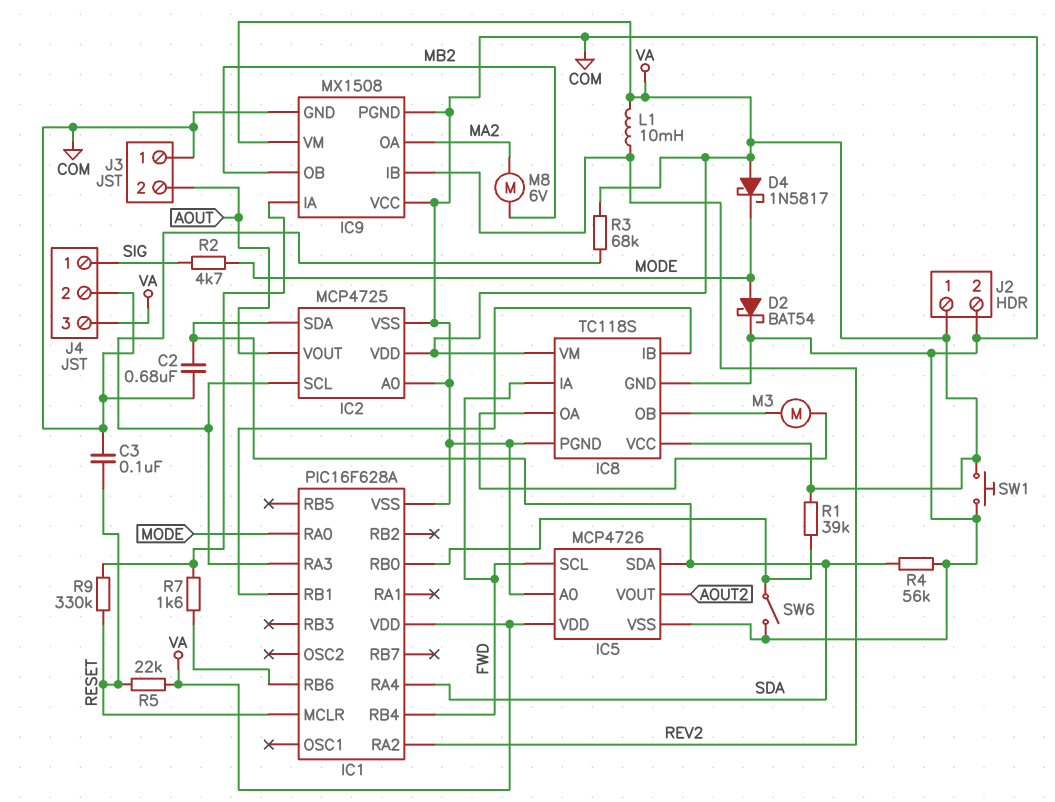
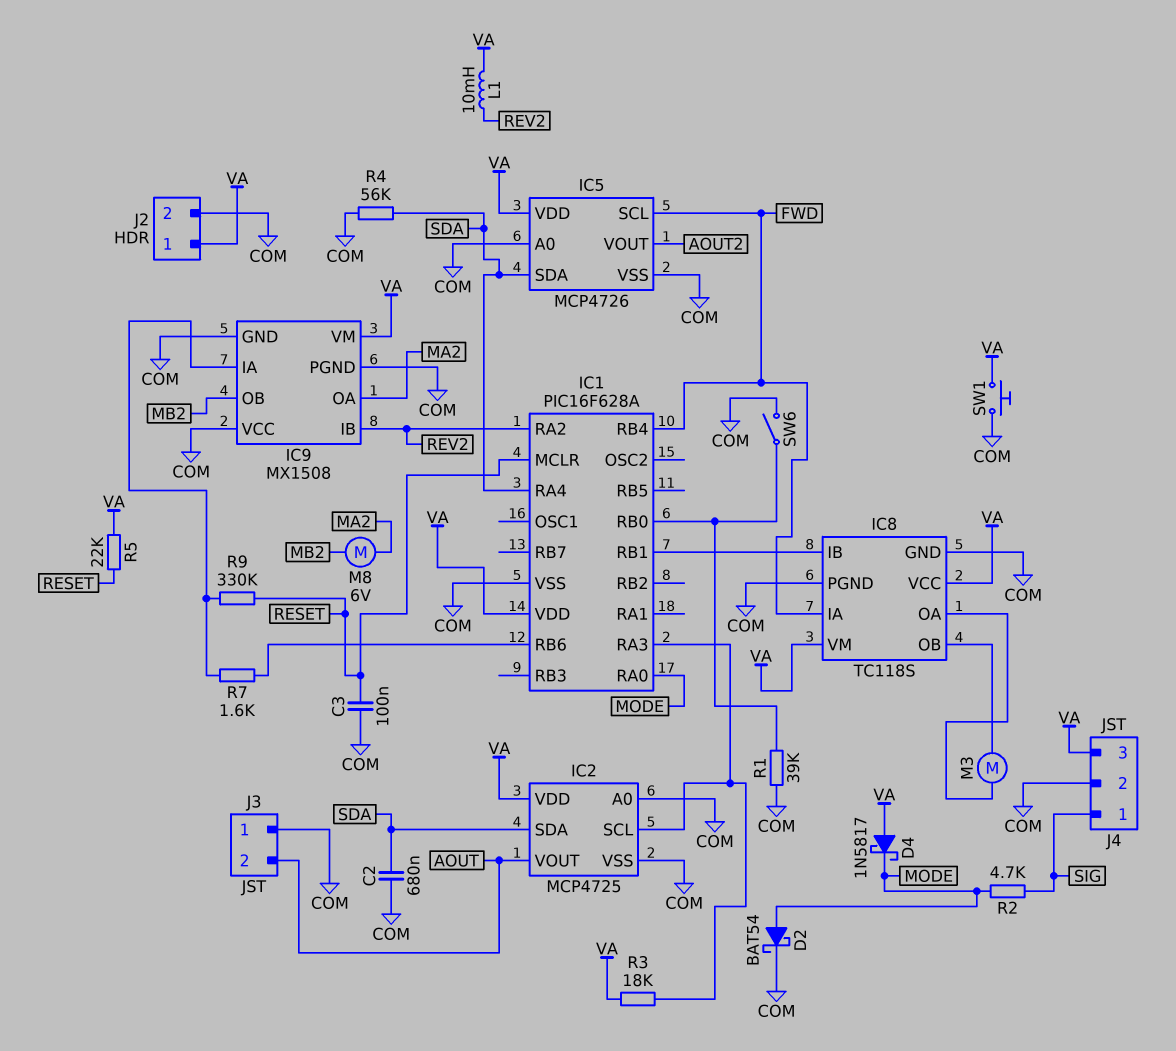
R1: 39k (IC1/RB0, VA) -> 39k (COM, IC1/RB0)
R3: 68k (IC1/RA3, VA) -> 18k (IC1/RA3, VA)

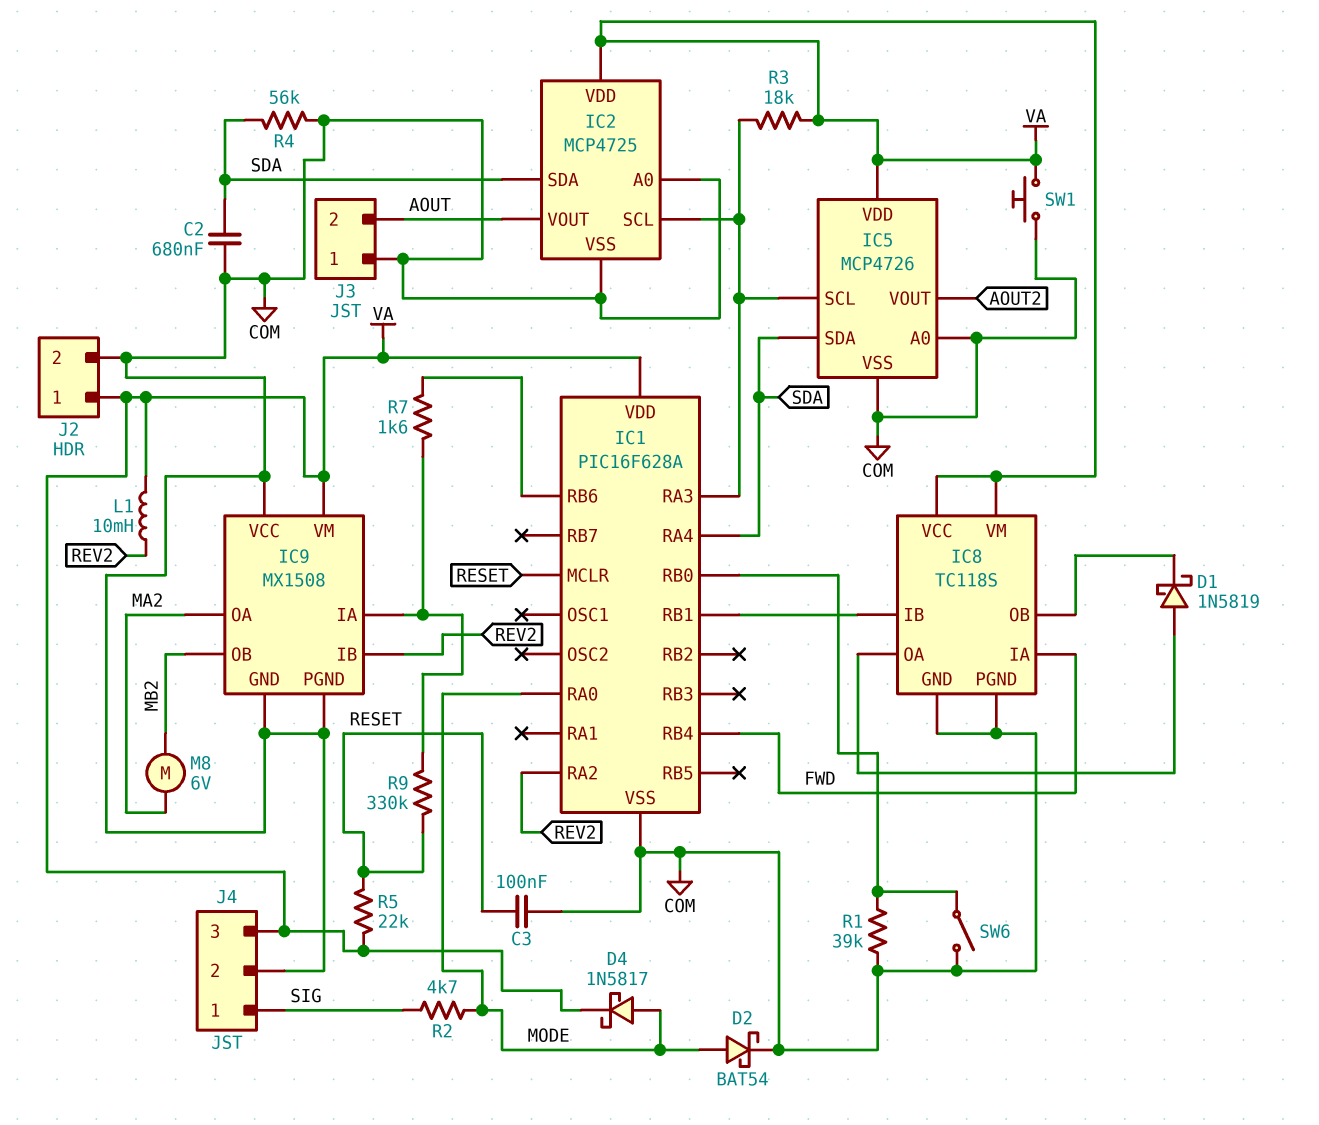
D1: none -> schottky 1N5819 (A IC8/OA, K IC8/OB)
D4: schottky 1N5817 (A VA, K MODE) -> schottky 1N5817 (A MODE, K VA)
IC5 pin SCL: FWD -> IC1/RA3
M3: motor (IC8/OA, IC8/OB) -> none

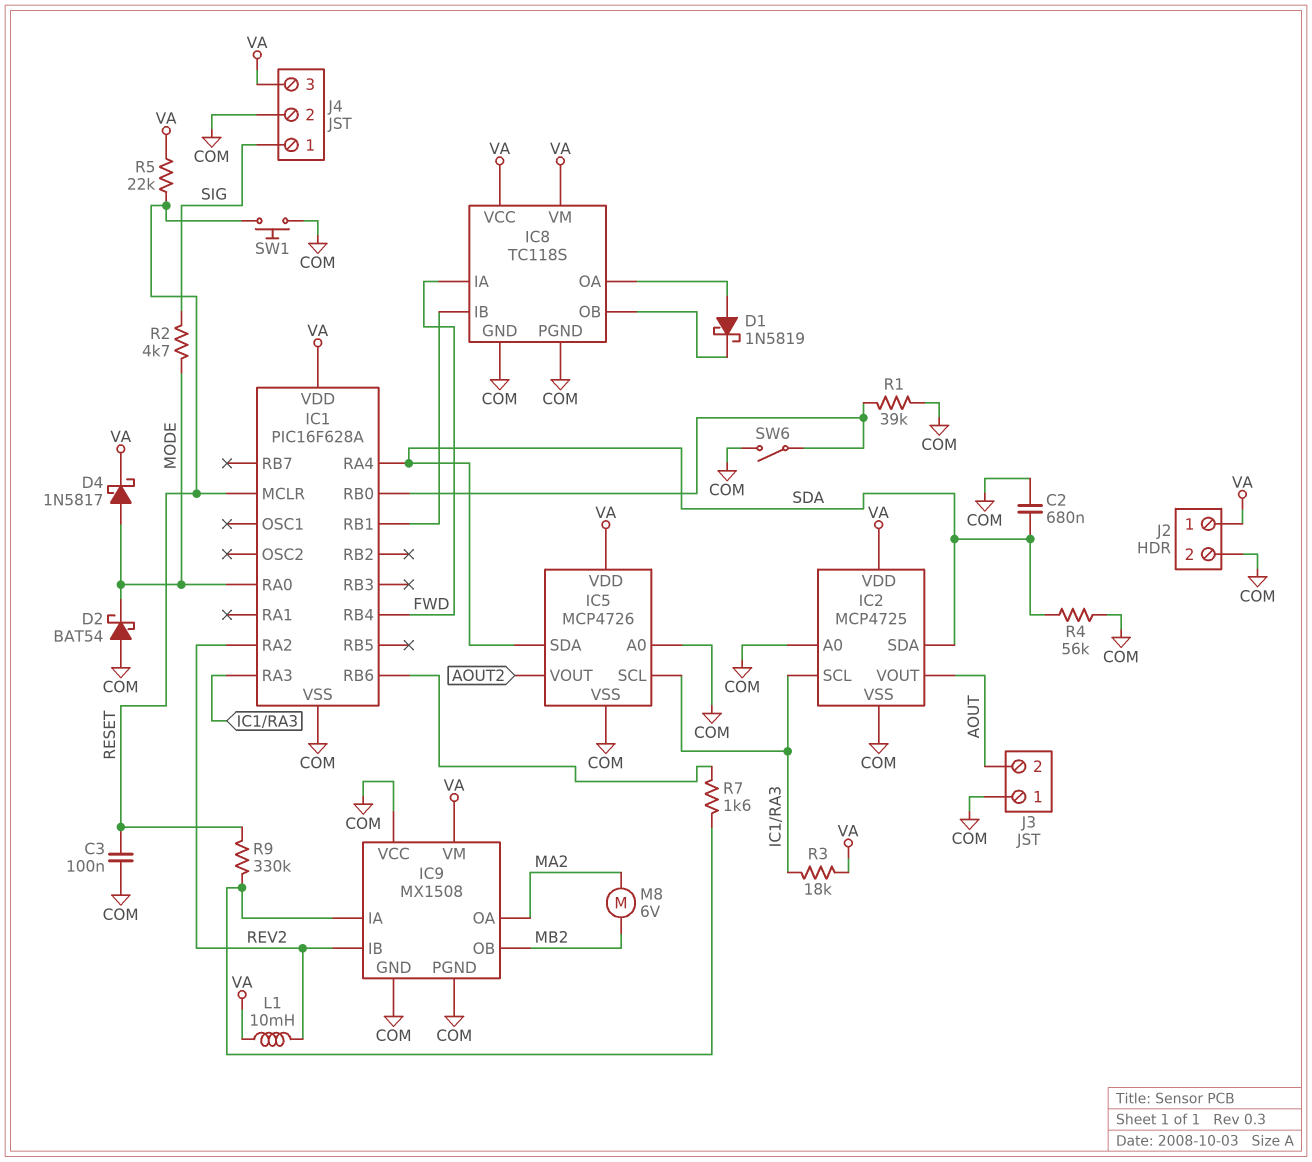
D2: schottky BAT54 (A MODE, K COM) -> schottky BAT54 (A COM, K MODE)
SW1: button (COM, VA) -> button (COM, RESET)

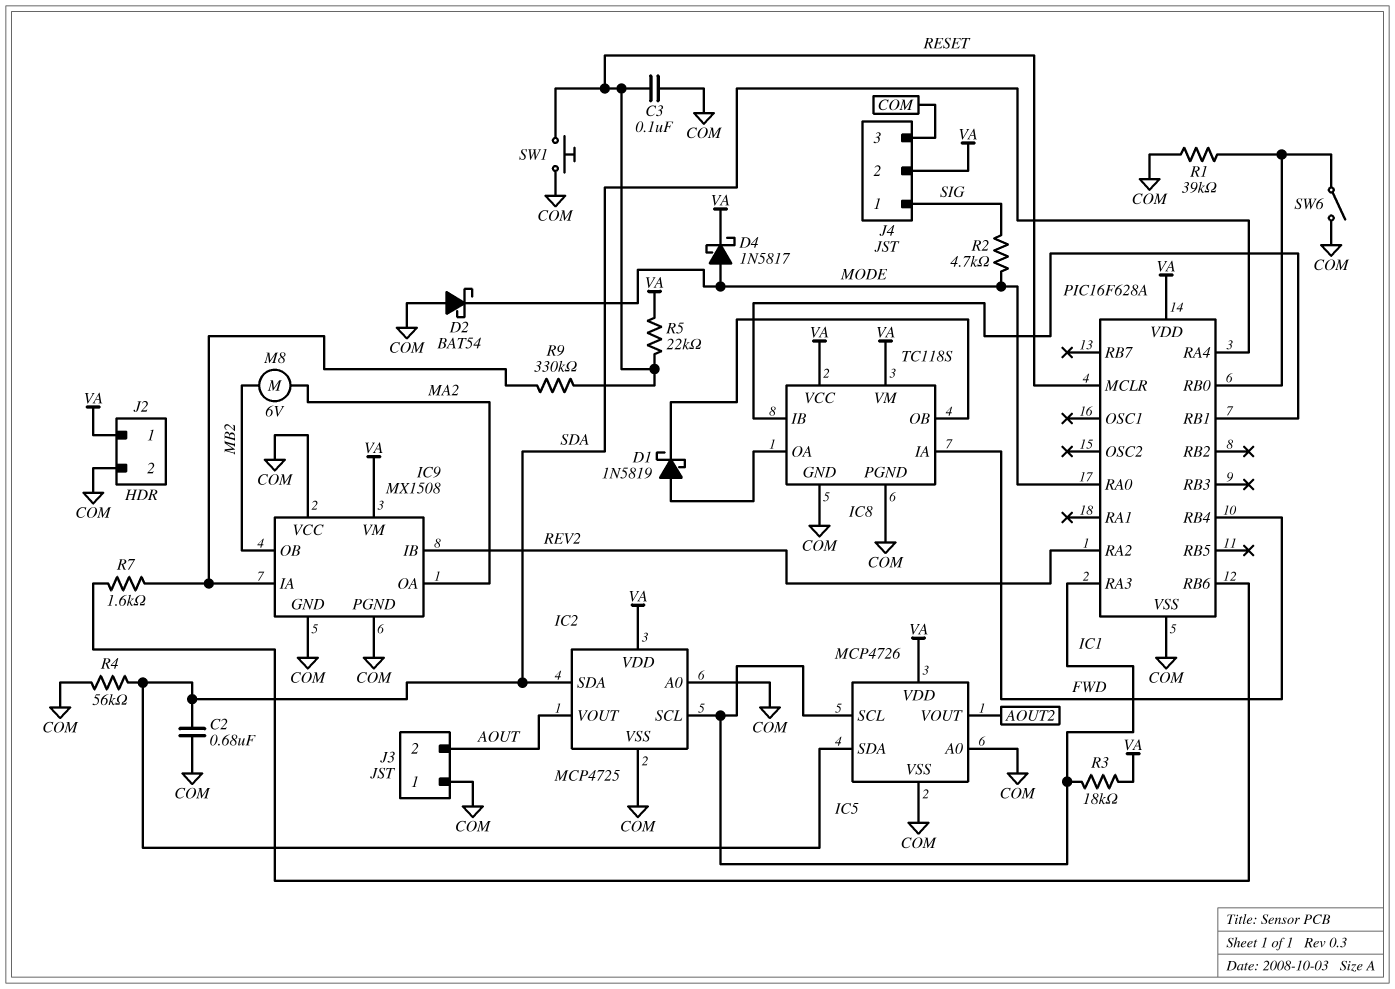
J4 pin 2: COM -> VA
J4 pin 3: VA -> COM
L1: 10mH (REV2, VA) -> none

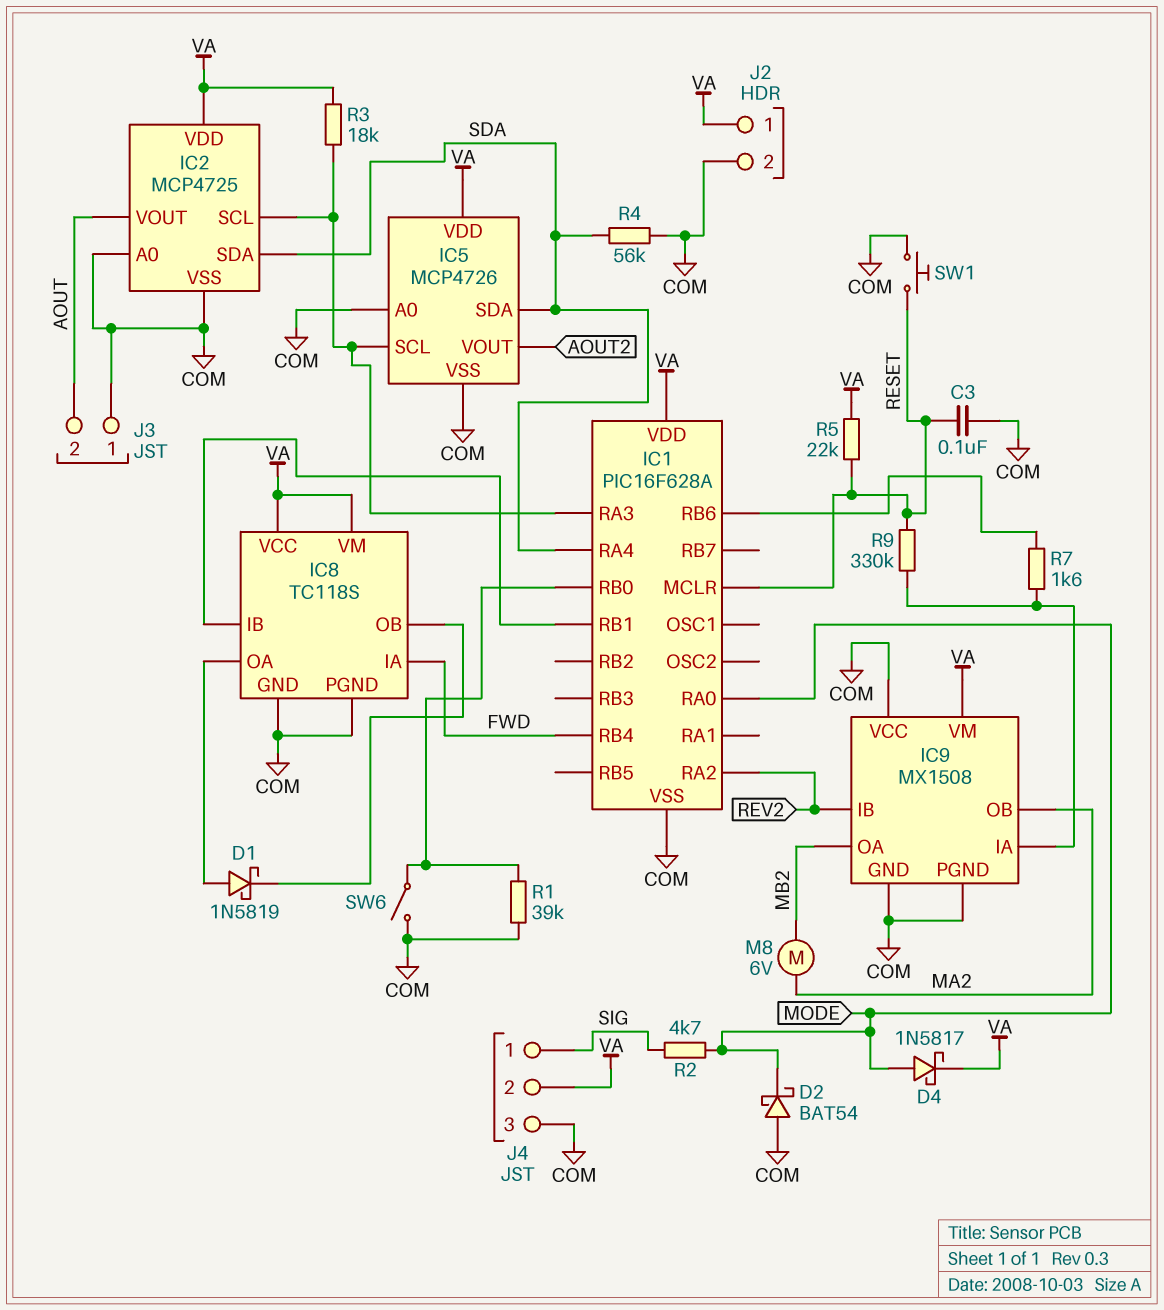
C2: 680nF (COM, SDA) -> none
IC9 pin OA: MA2 -> MB2
IC9 pin OB: MB2 -> MA2

